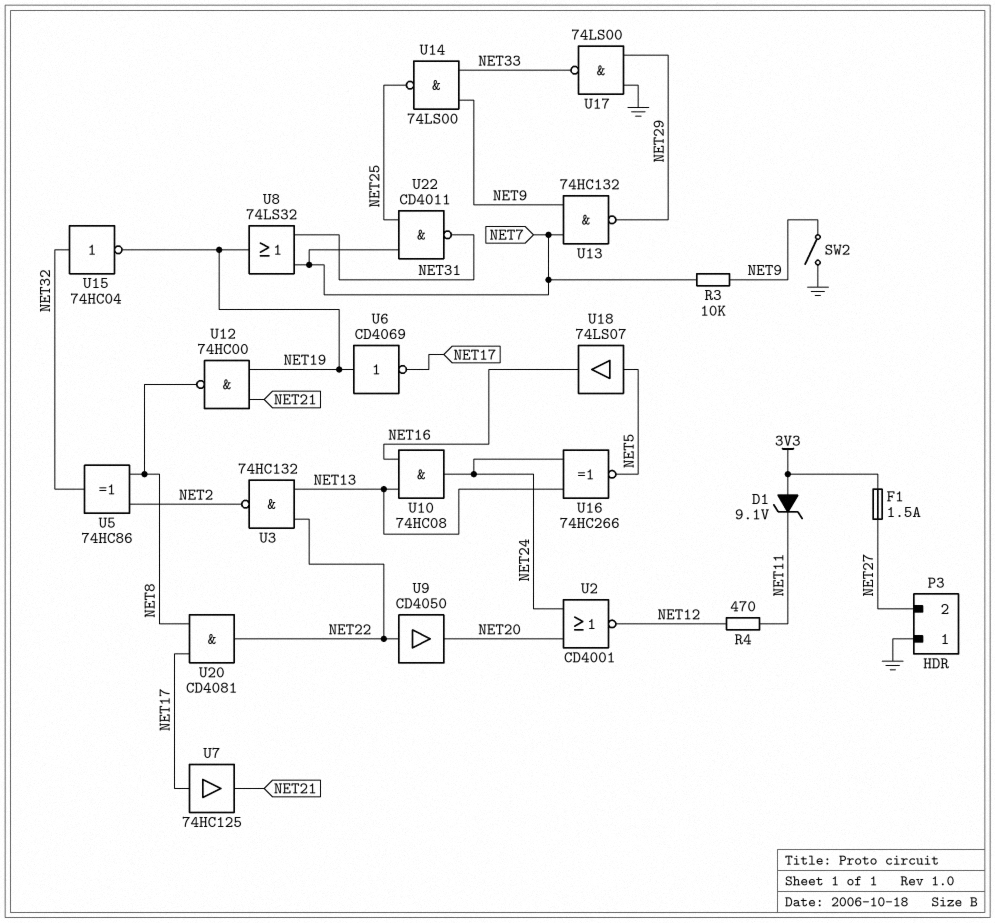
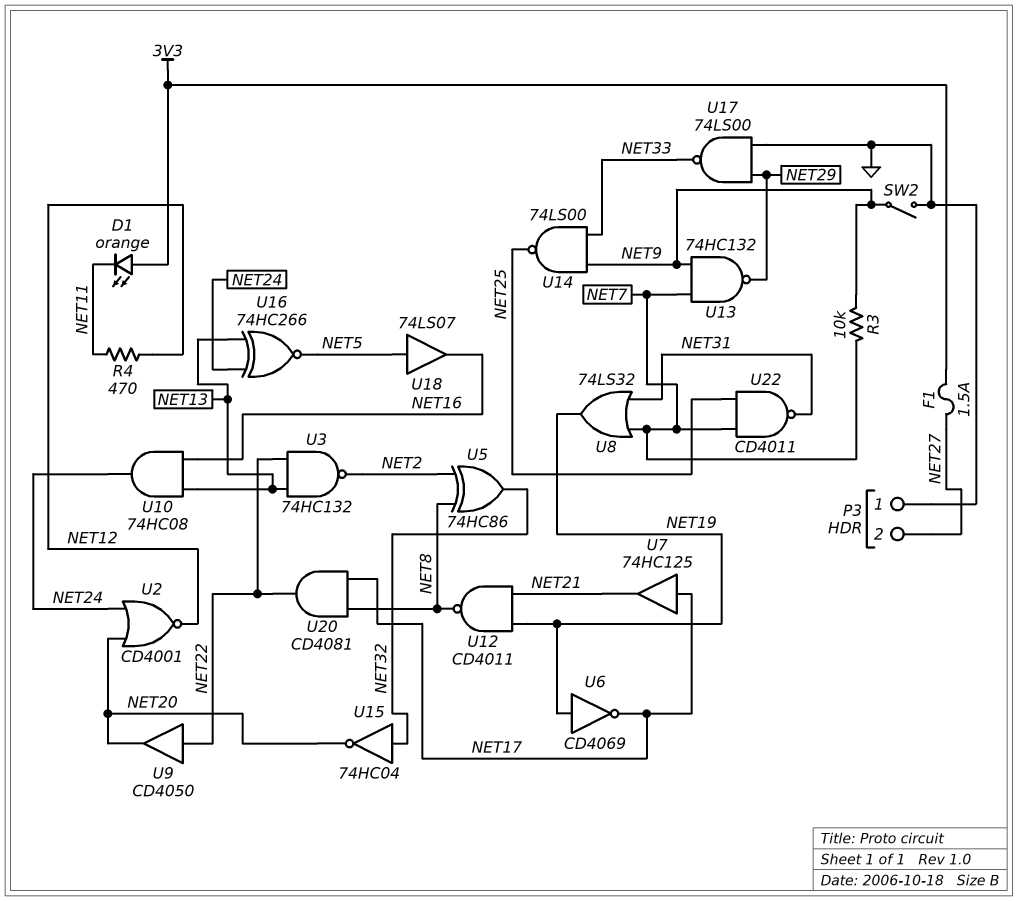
D1: zener 9.1V (A 3V3, K NET11) -> LED orange (A 3V3, K NET11)
U12: NAND 74HC00 (in NET19, in NET21, out NET8) -> NAND CD4011 (in NET19, in NET21, out NET8)
U15: NOT 74HC04 (in NET32, out NET19) -> NOT 74HC04 (in NET32, out NET20)

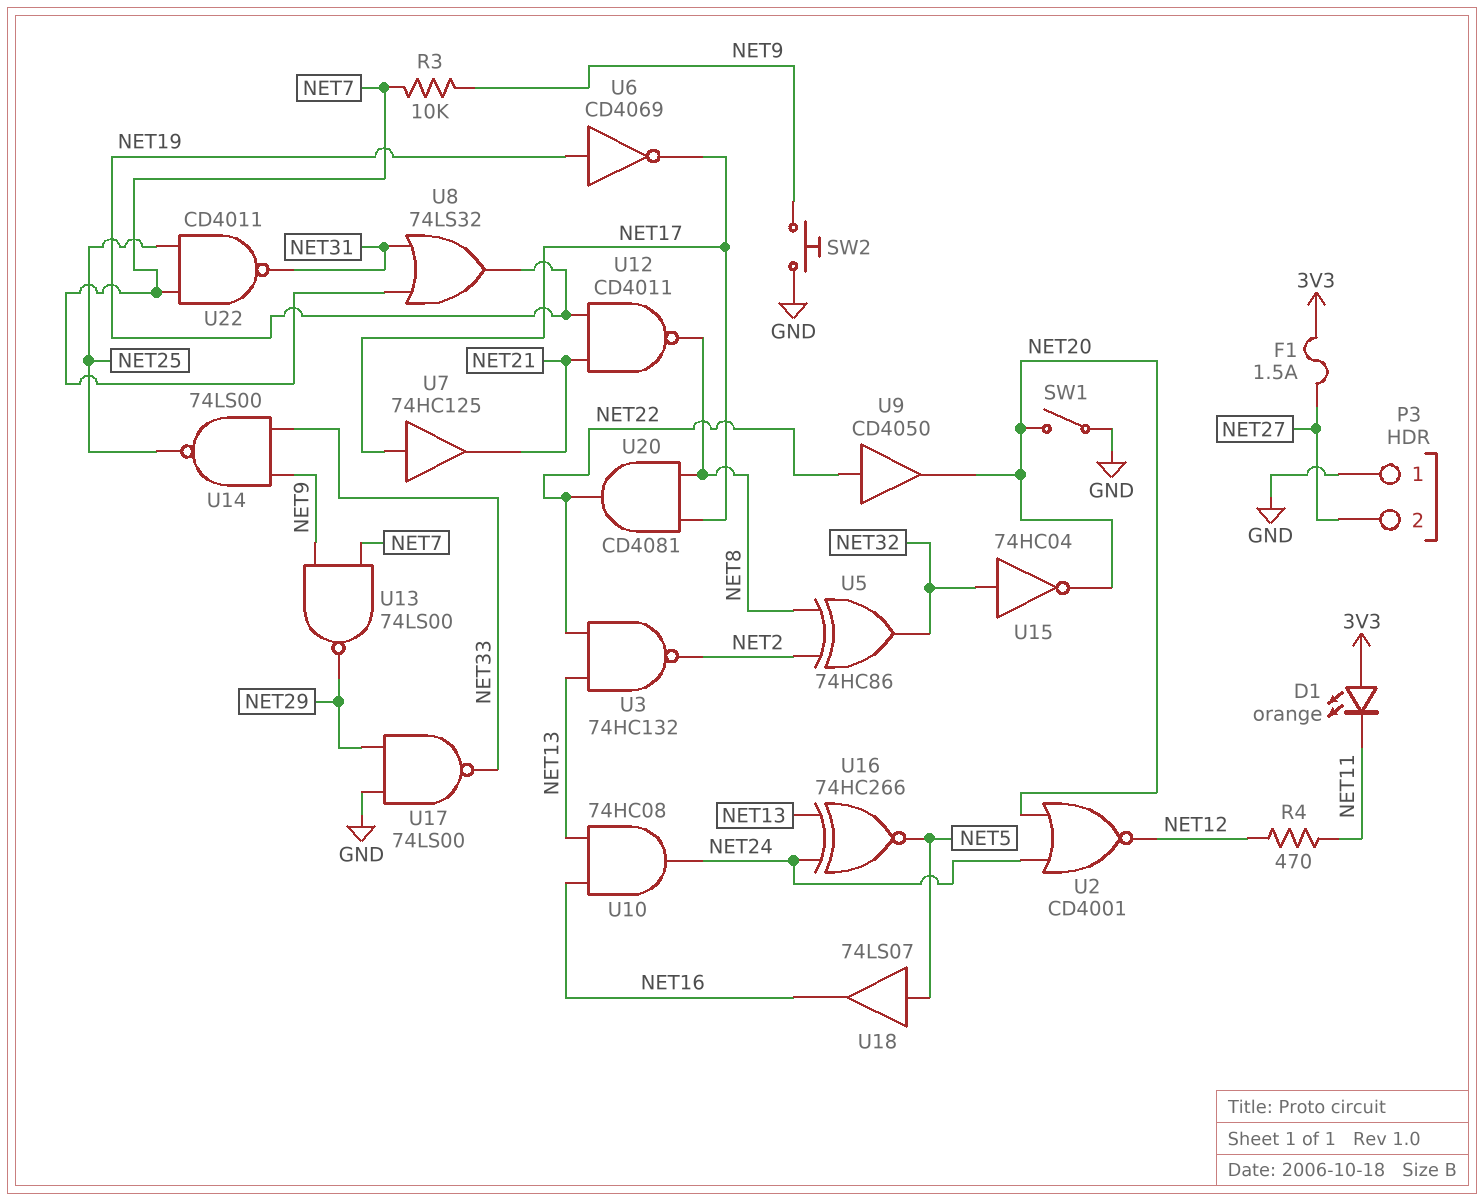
SW1: none -> switch (GND, NET20)
SW2: switch (GND, NET9) -> button (GND, NET9)
U13: NAND 74HC132 (in NET7, in NET9, out NET29) -> NAND 74LS00 (in NET7, in NET9, out NET29)

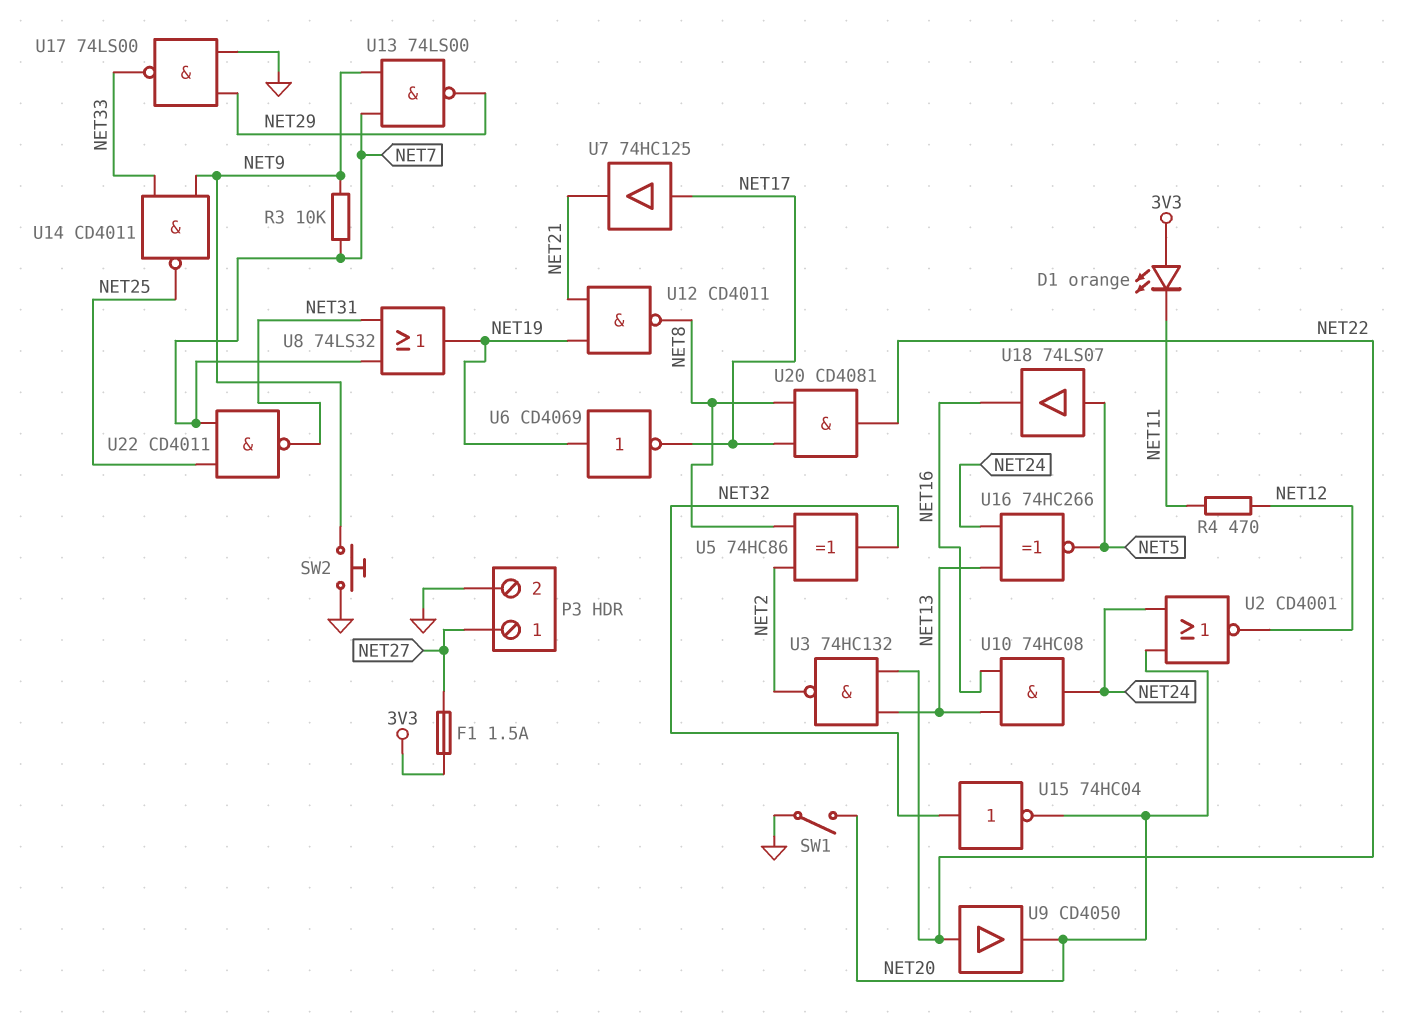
P3 pin 1: GND -> NET27
P3 pin 2: NET27 -> GND
U14: NAND 74LS00 (in NET9, in NET33, out NET25) -> NAND CD4011 (in NET9, in NET33, out NET25)

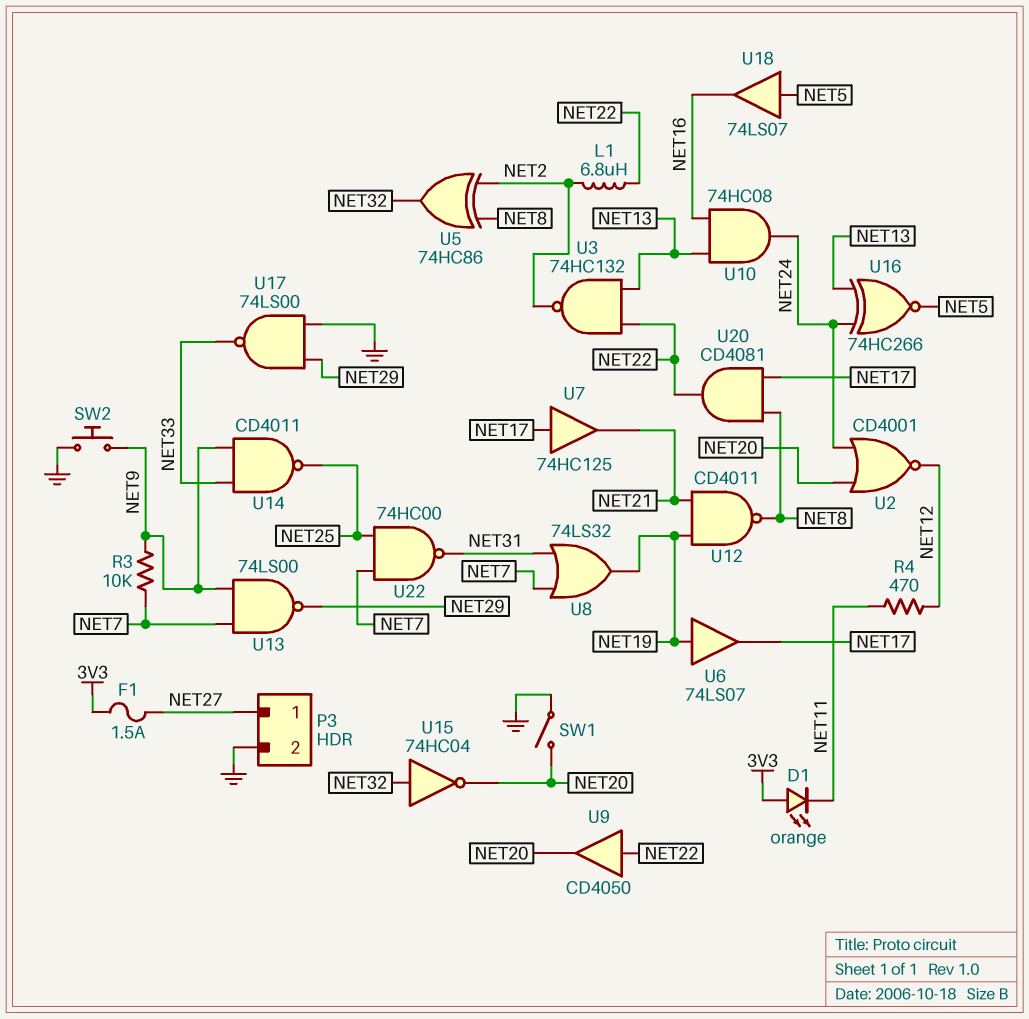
L1: none -> 6.8uH (NET2, NET22)
U6: NOT CD4069 (in NET19, out NET17) -> buffer 74LS07 (in NET19, out NET17)
U22: NAND CD4011 (in NET7, in NET25, out NET31) -> NAND 74HC00 (in NET7, in NET25, out NET31)

